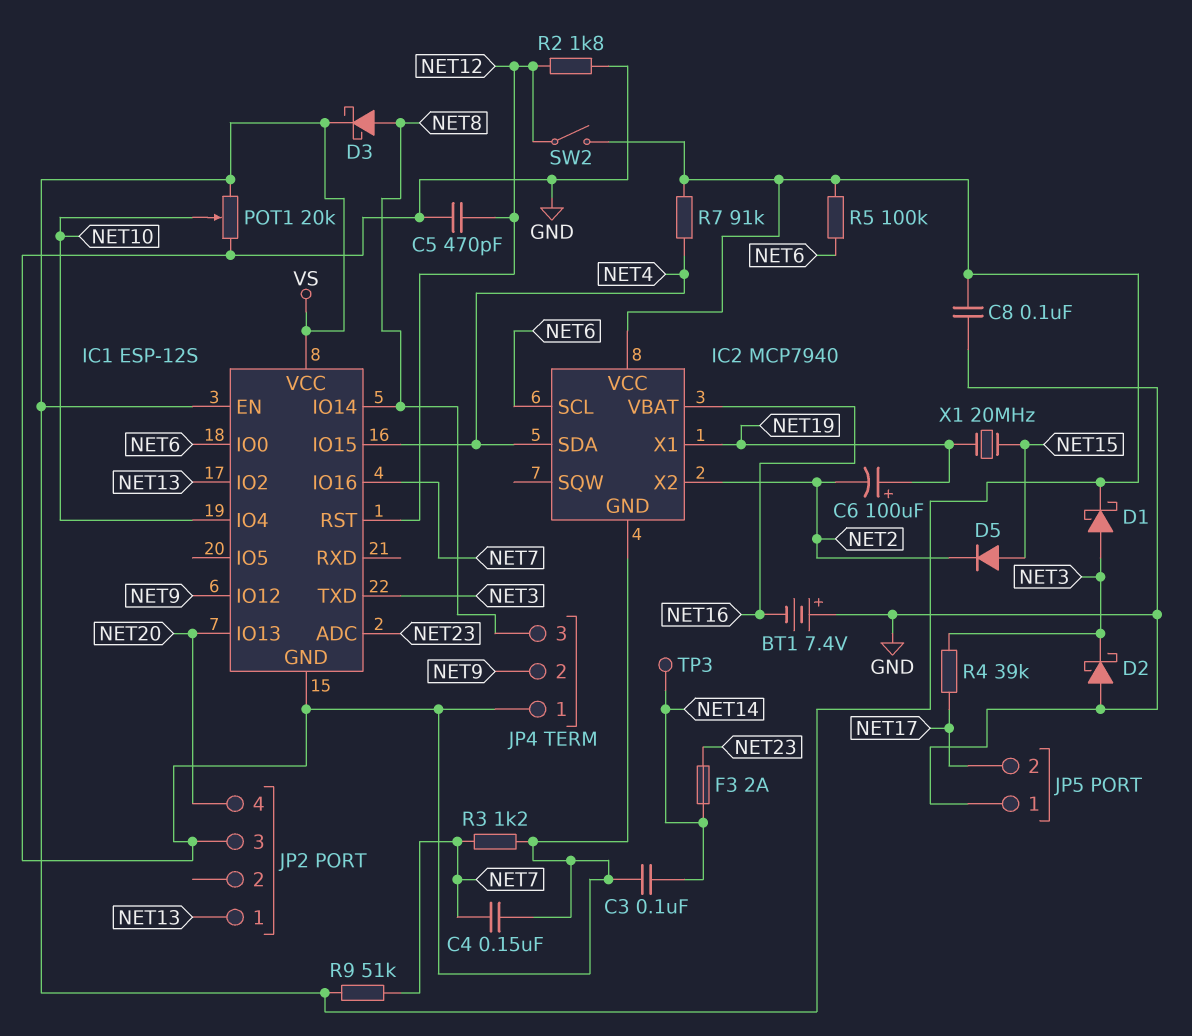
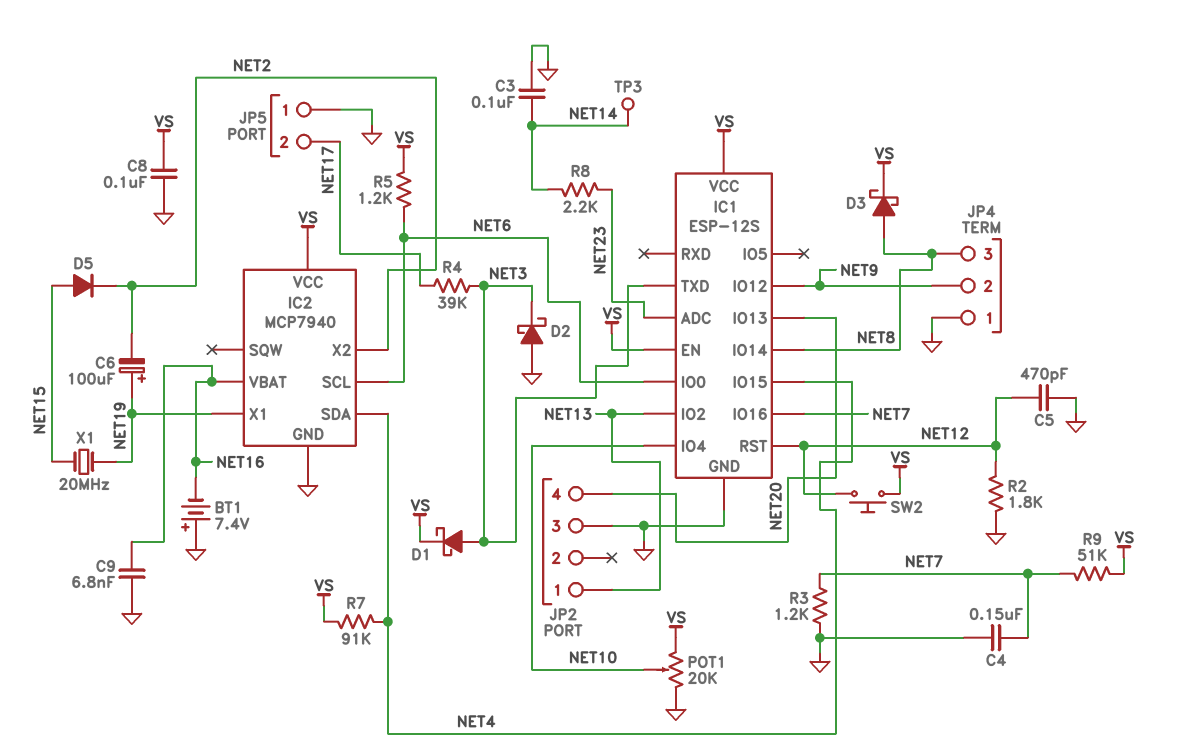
C9: none -> 6.8nF (GND, NET16)
F3: 2A (NET14, NET23) -> none
R5: 100k (NET6, VS) -> 1.2k (NET6, VS)
R8: none -> 2.2k (NET14, NET23)
SW2: switch (NET12, VS) -> button (NET12, VS)

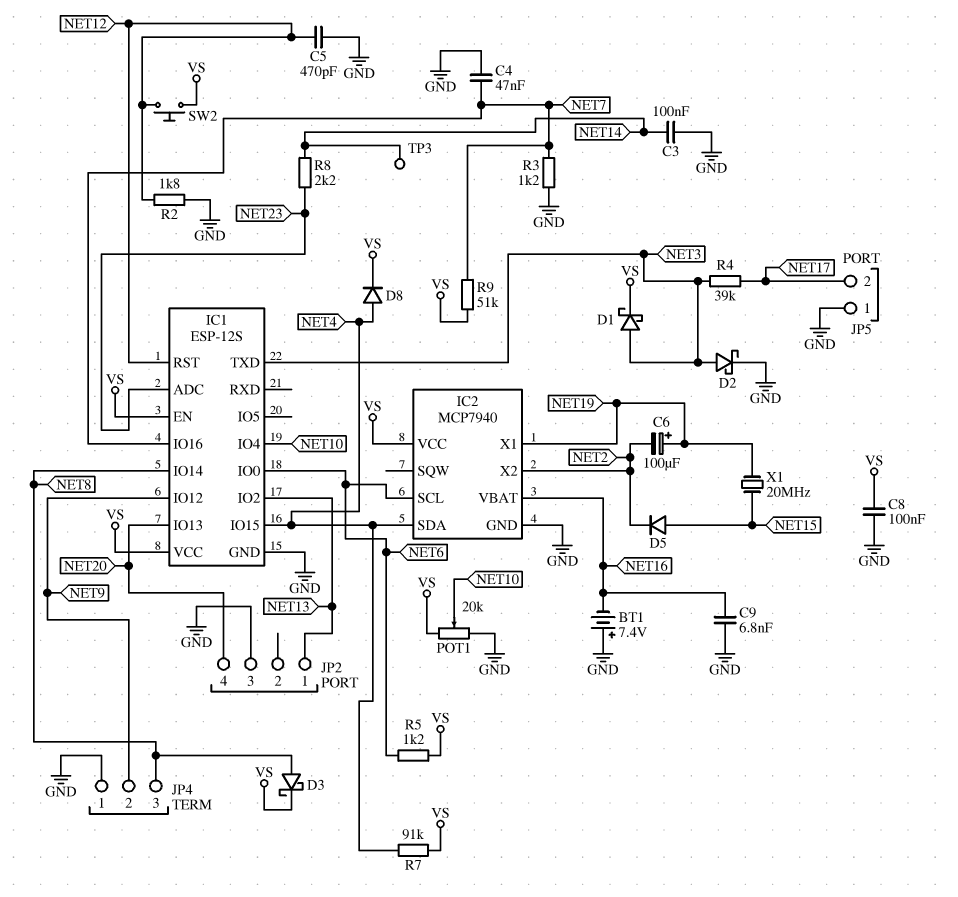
C4: 150nF (GND, NET7) -> 47nF (GND, NET7)
D2: schottky (A GND, K NET3) -> schottky (A NET3, K GND)
D8: none -> diode (A NET4, K VS)

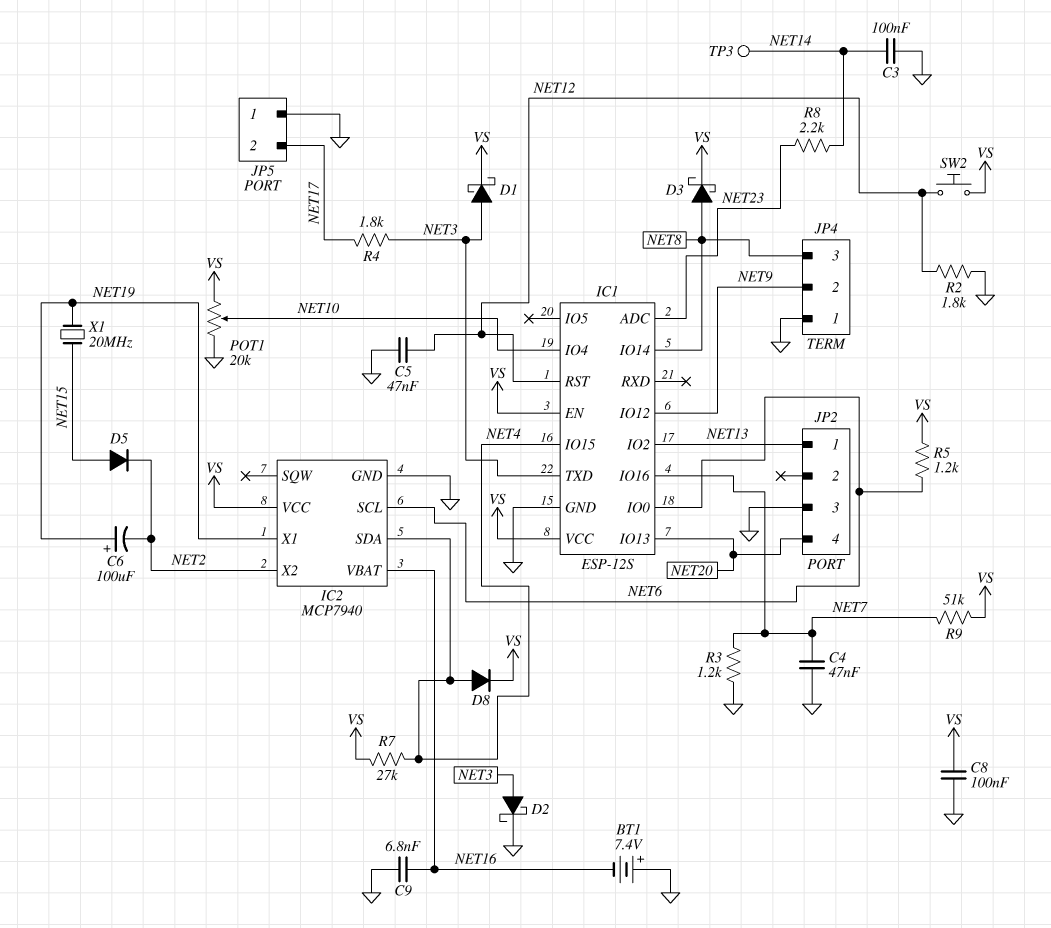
C5: 470pF (GND, NET12) -> 47nF (GND, NET12)
R4: 39k (NET3, NET17) -> 1.8k (NET3, NET17)
R7: 91k (NET4, VS) -> 27k (NET4, VS)

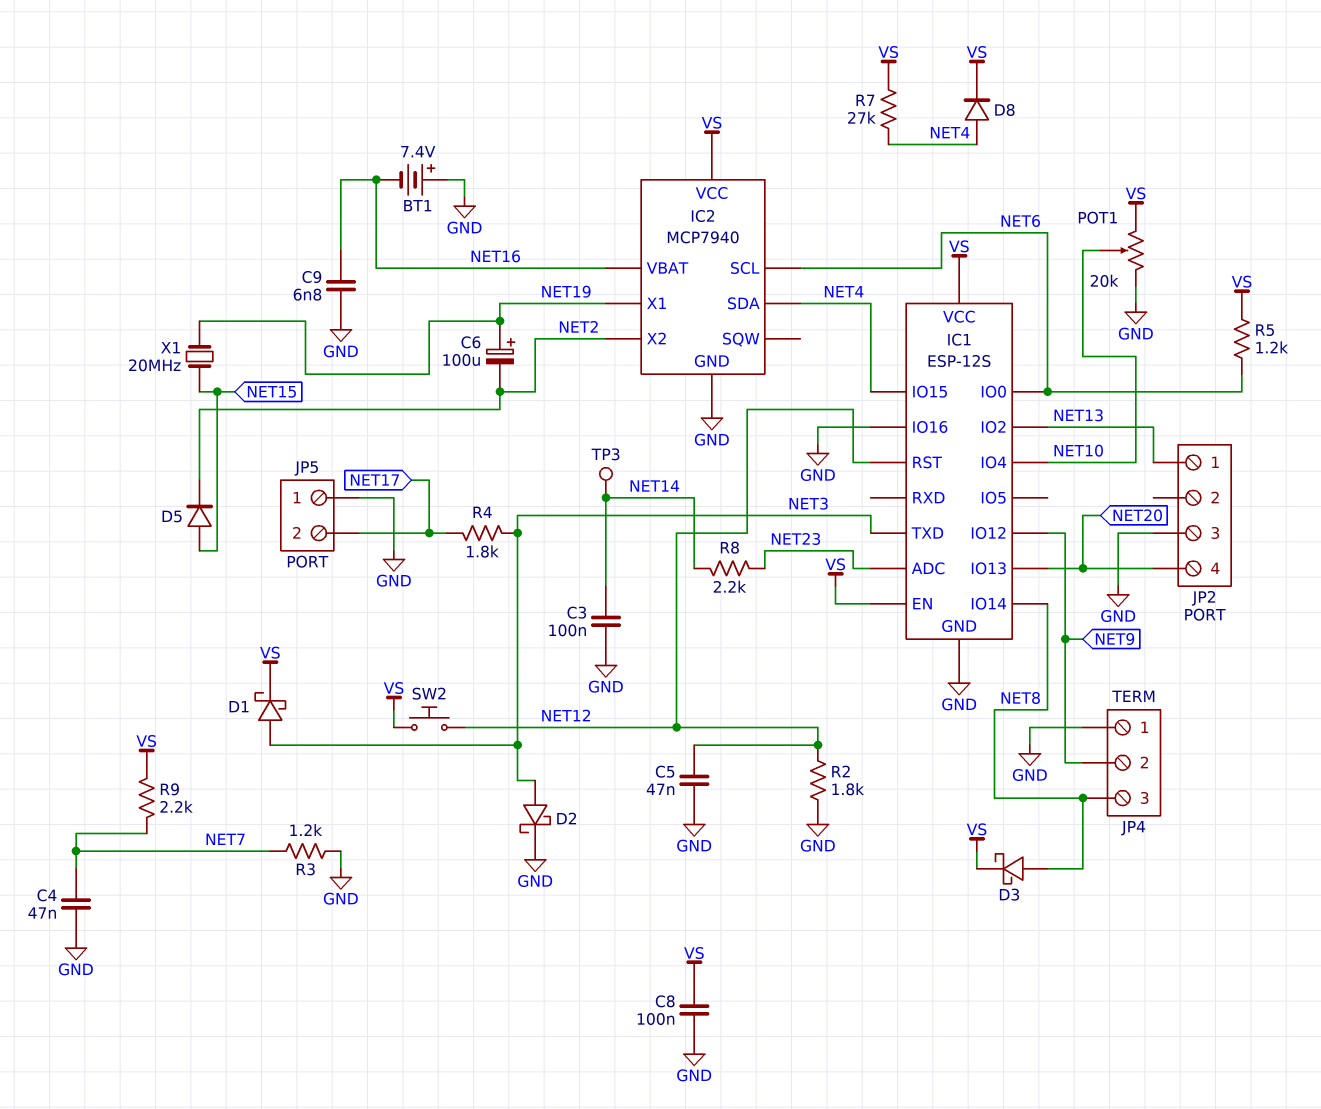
IC1 pin IO16: NET7 -> GND
R9: 51k (NET7, VS) -> 2.2k (NET7, VS)

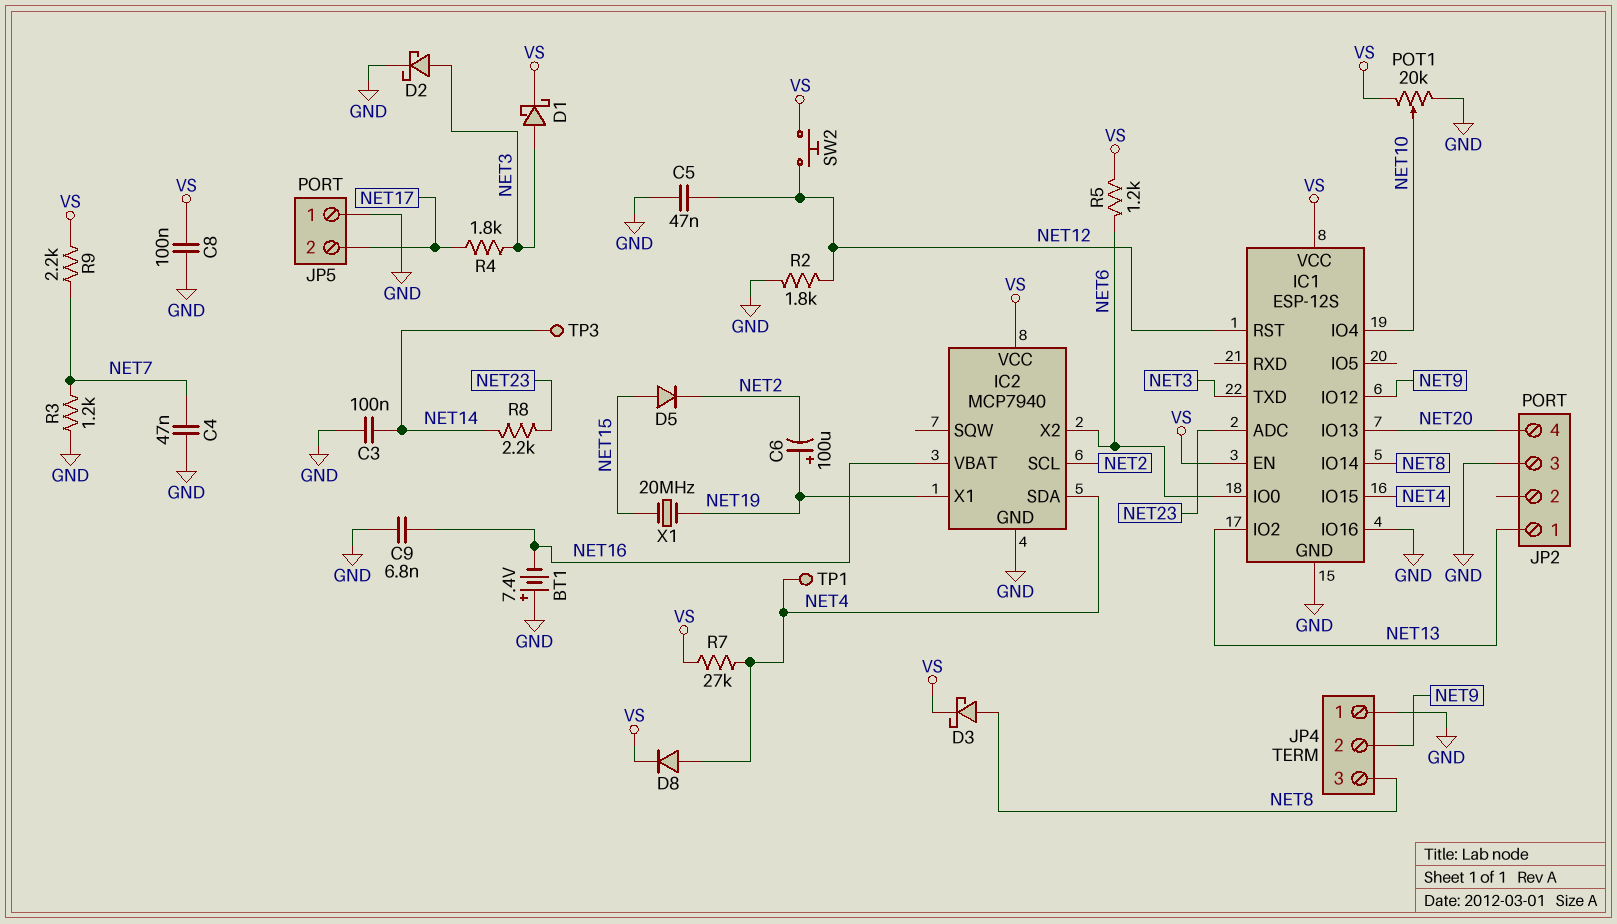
IC2 pin SCL: NET6 -> NET2
IC2 pin X2: NET2 -> NET6
TP1: none -> test point (NET4)

